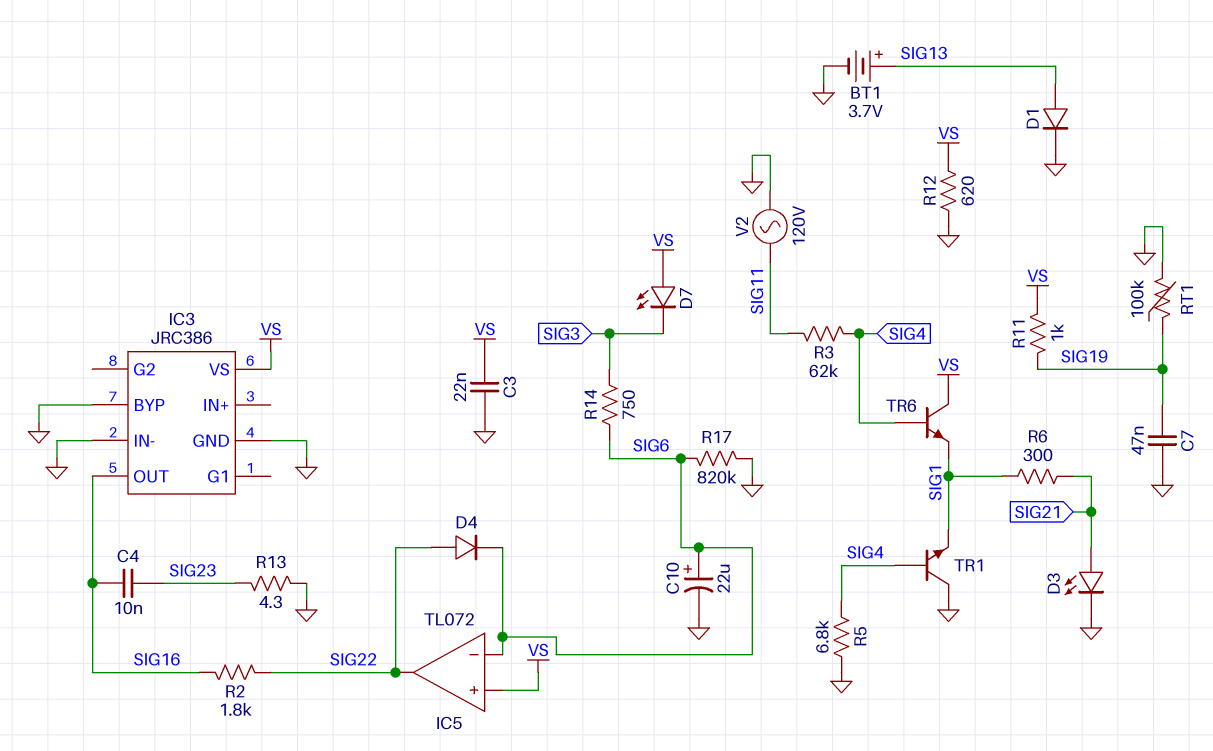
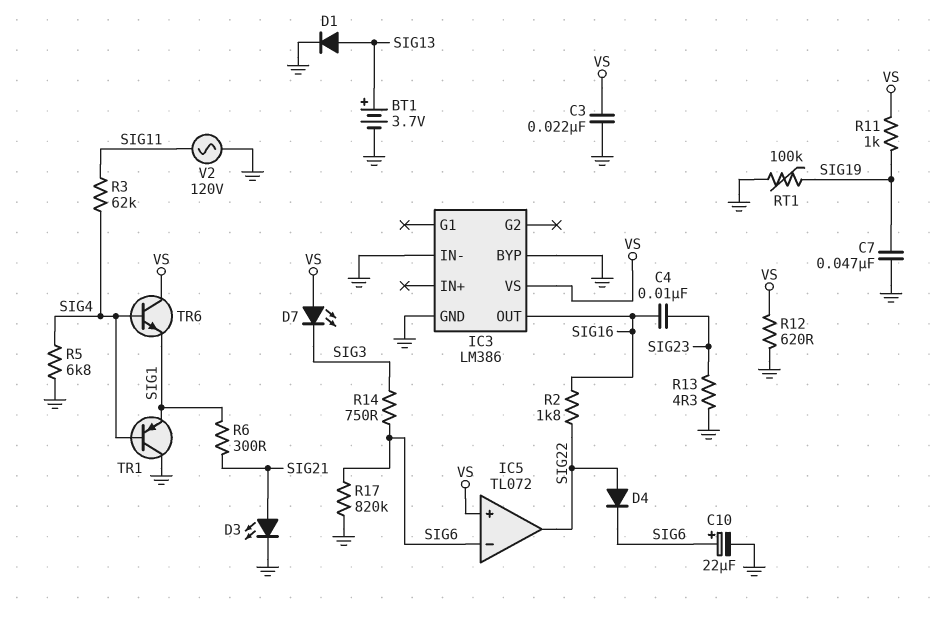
IC3: JRC386 -> LM386
TR1: NPN (B SIG4, C GND, E SIG1) -> PNP (B SIG4, C GND, E SIG1)

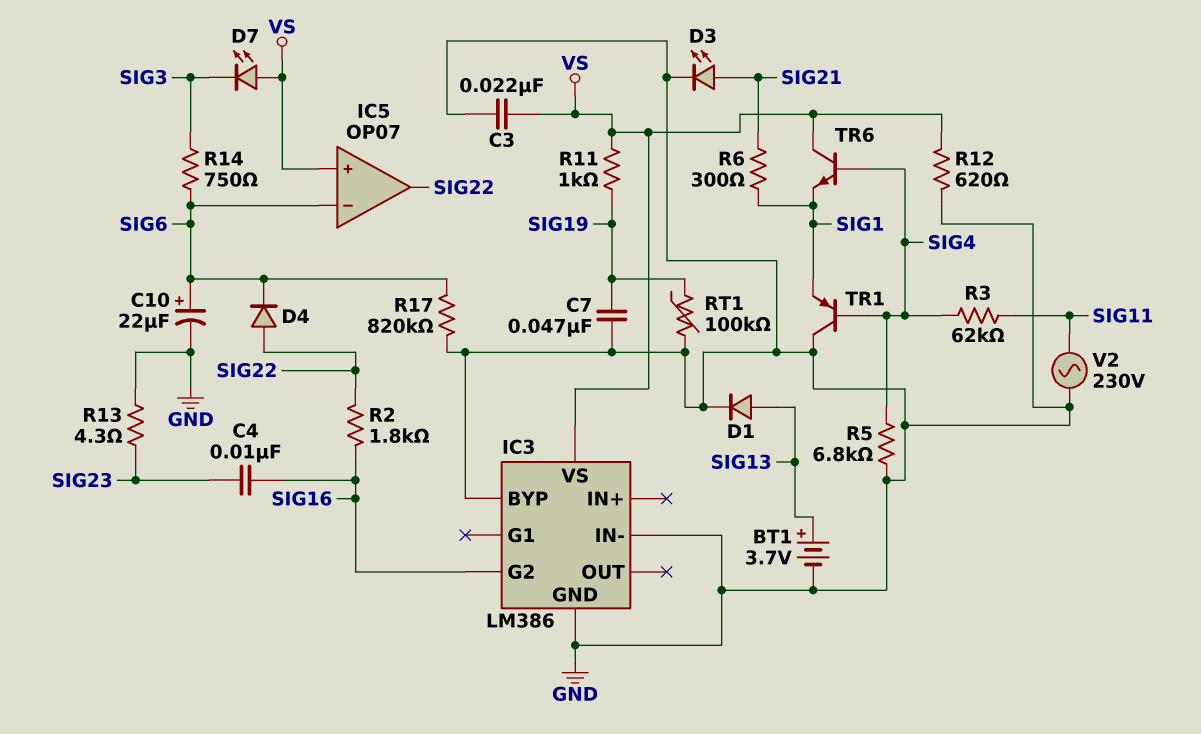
IC3 pin G2: none -> SIG16
IC3 pin OUT: SIG16 -> none
IC5: TL072 -> OP07
V2: AC 120V (GND, SIG11) -> AC 230V (GND, SIG11)

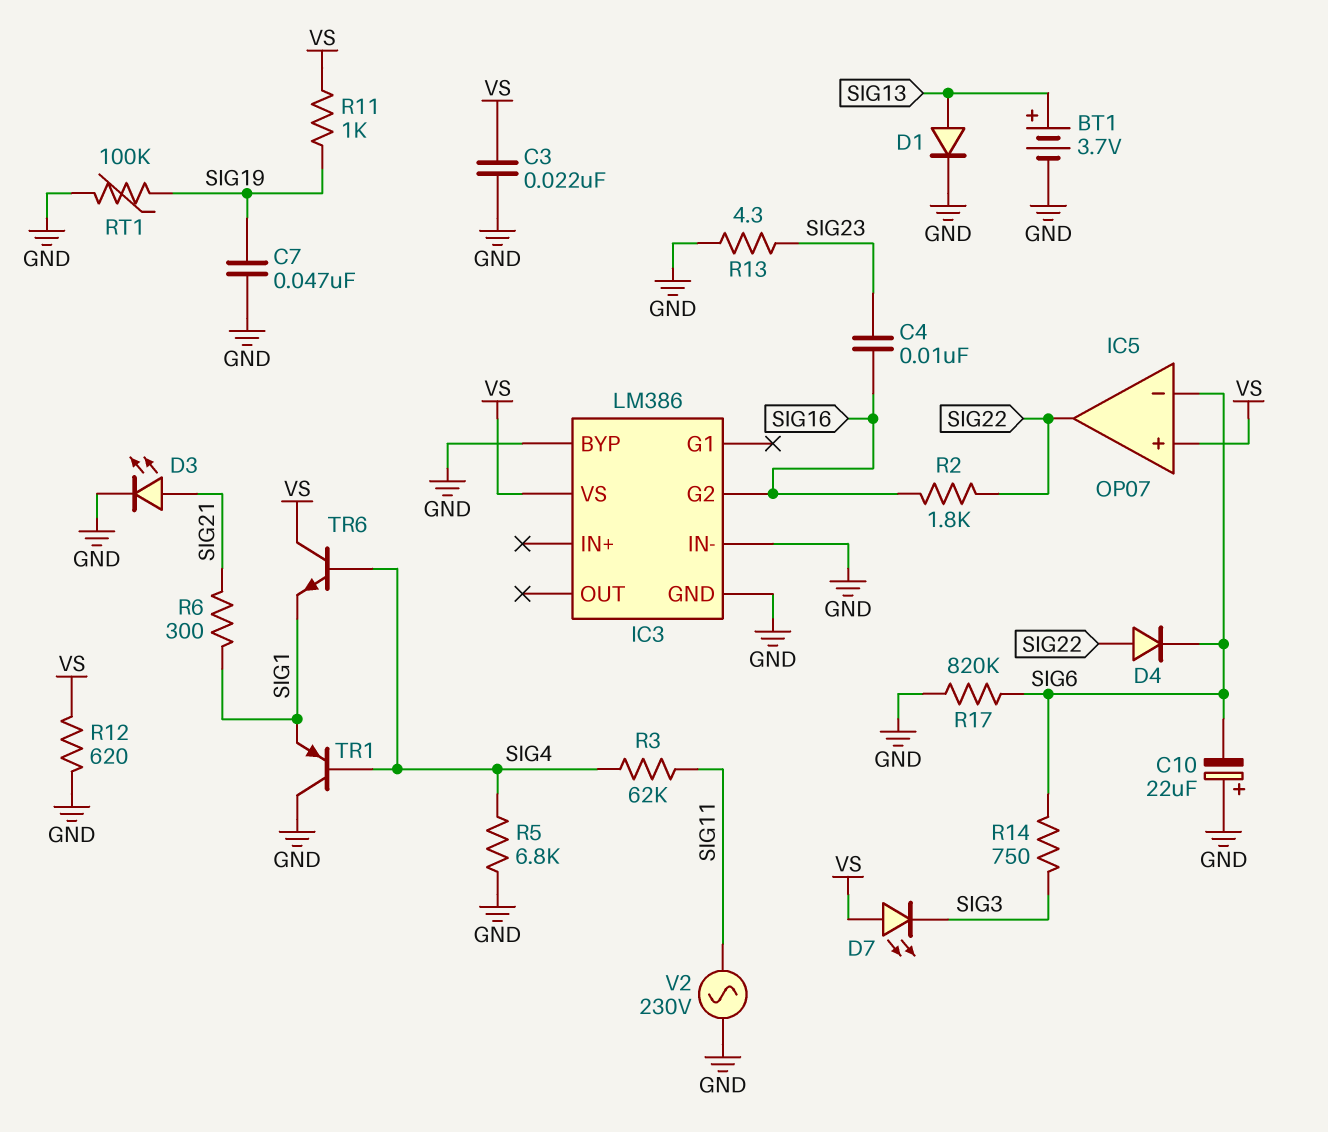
C10: 22uF (plus SIG6, minus GND) -> 22uF (plus GND, minus SIG6)

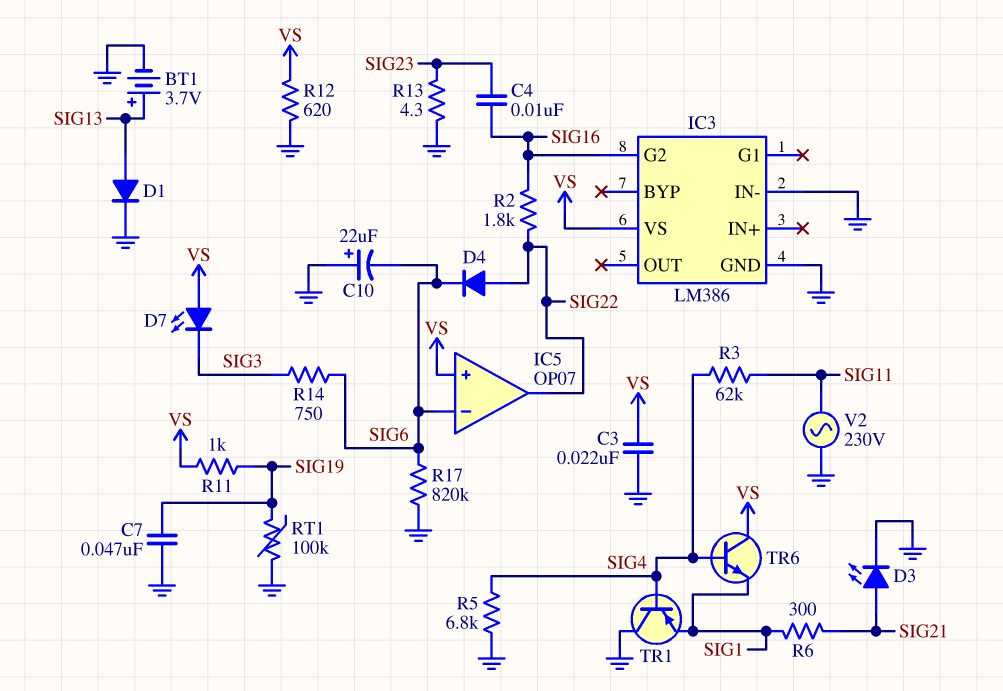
IC3 pin BYP: GND -> none

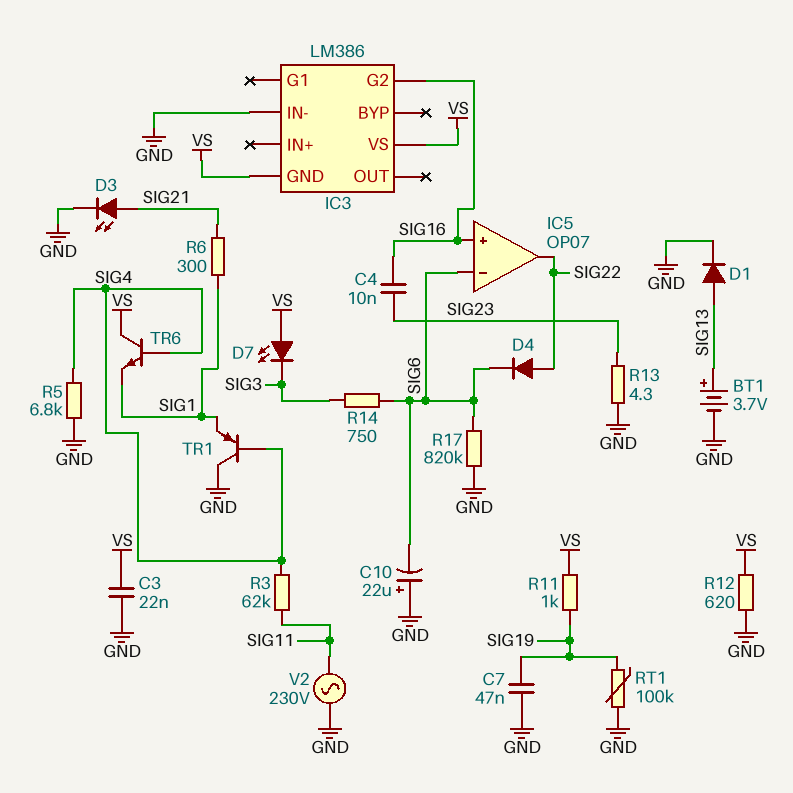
IC3 pin GND: GND -> VS
IC5 pin in+: VS -> SIG16
R2: 1.8k (SIG16, SIG22) -> none

